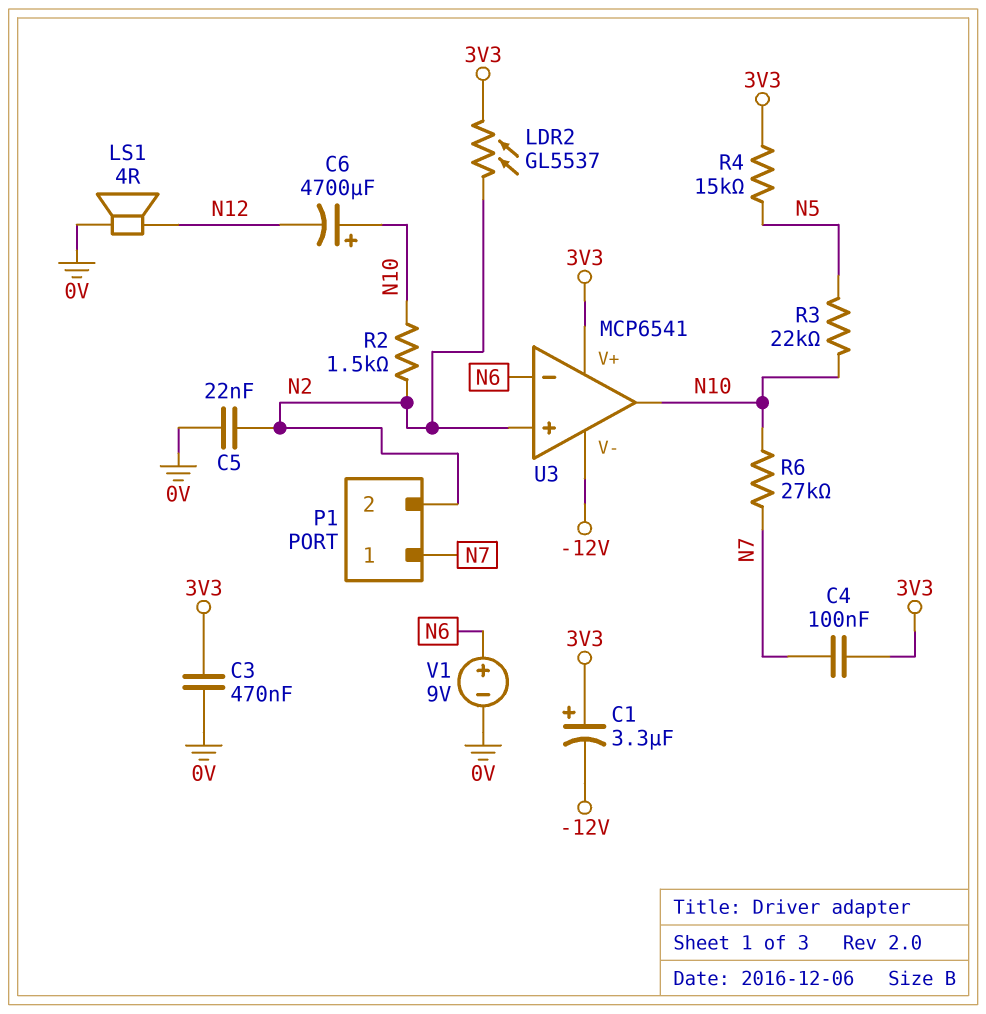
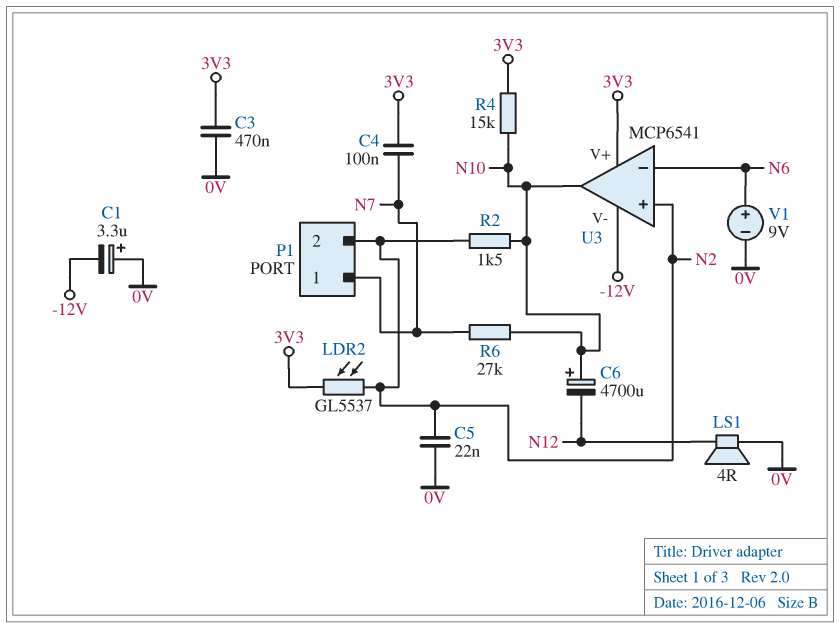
C1: 3.3uF (plus 3V3, minus -12V) -> 3.3uF (plus 0V, minus -12V)
R3: 22k (N5, N10) -> none
R4: 15k (3V3, N5) -> 15k (3V3, N10)

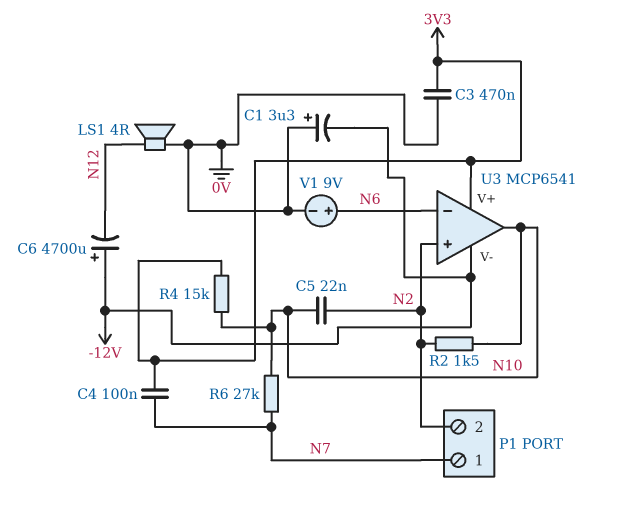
C5: 22nF (0V, N2) -> 22nF (N2, N10)
C6: 4700uF (plus N10, minus N12) -> 4700uF (plus -12V, minus N12)
LDR2: GL5537 (3V3, N2) -> none

